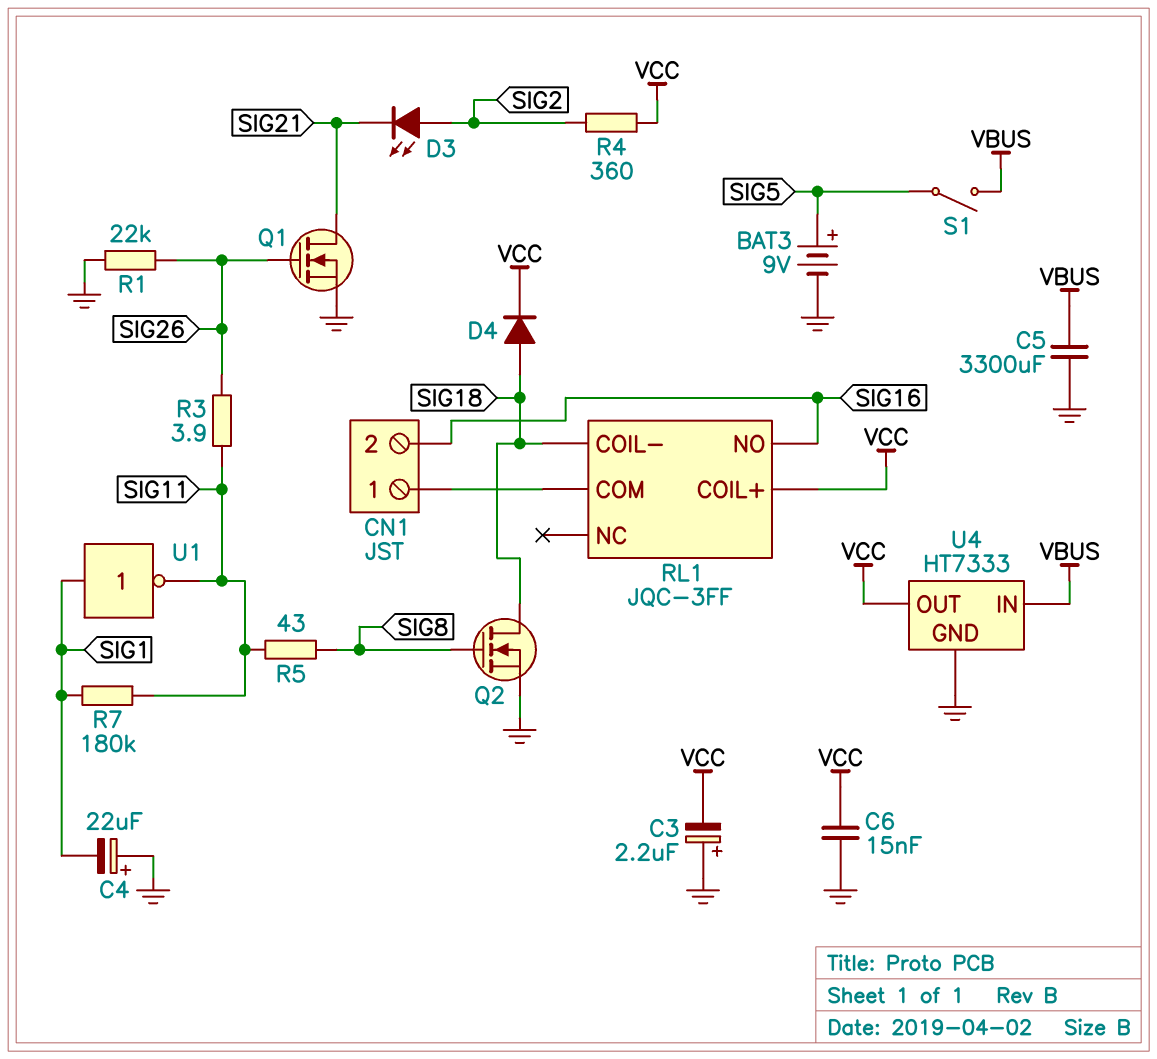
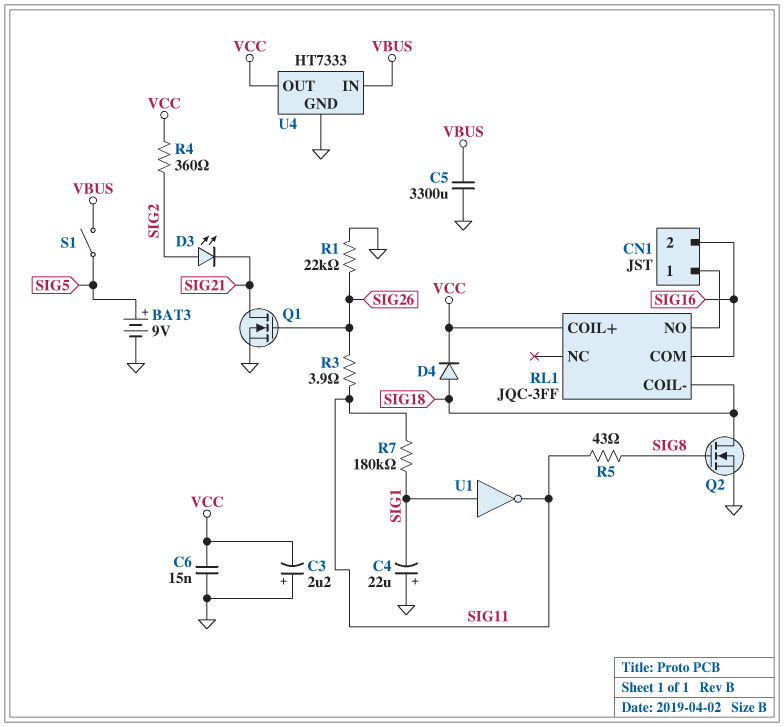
RL1 pin COM: CN1/1 -> SIG16
RL1 pin NO: SIG16 -> CN1/1

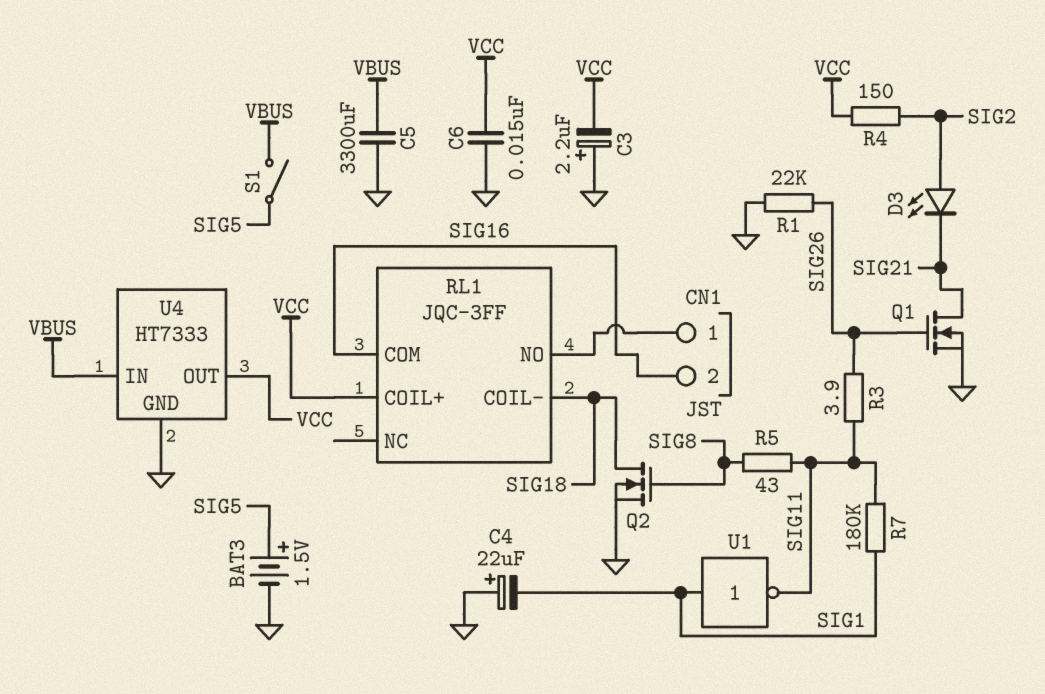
BAT3: 9V (plus SIG5, minus GND) -> 1.5V (plus SIG5, minus GND)
D4: diode (A SIG18, K VCC) -> none
R4: 360 (SIG2, VCC) -> 150 (SIG2, VCC)

